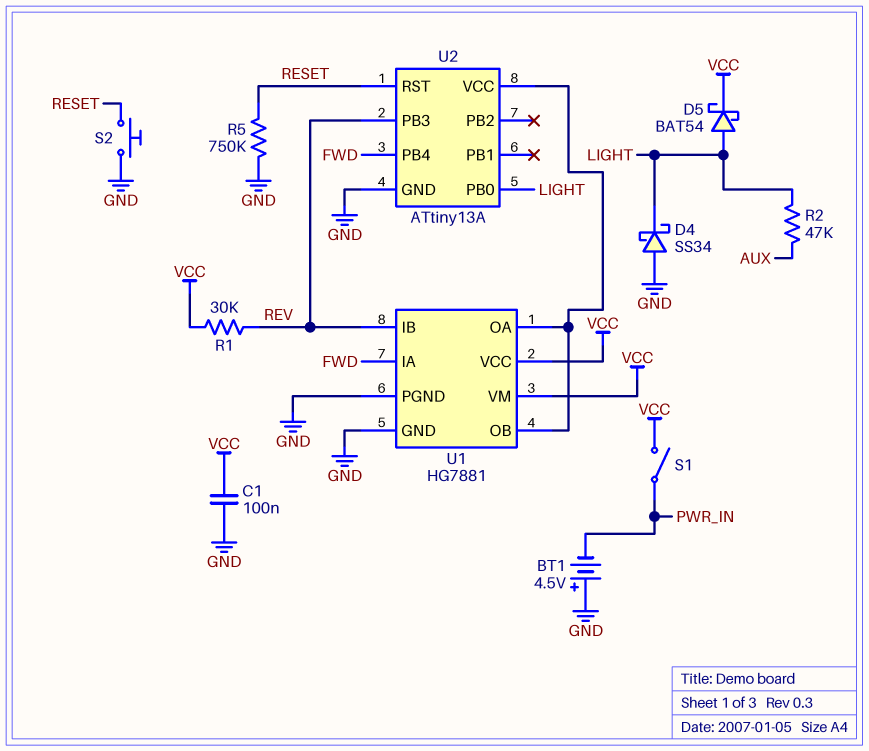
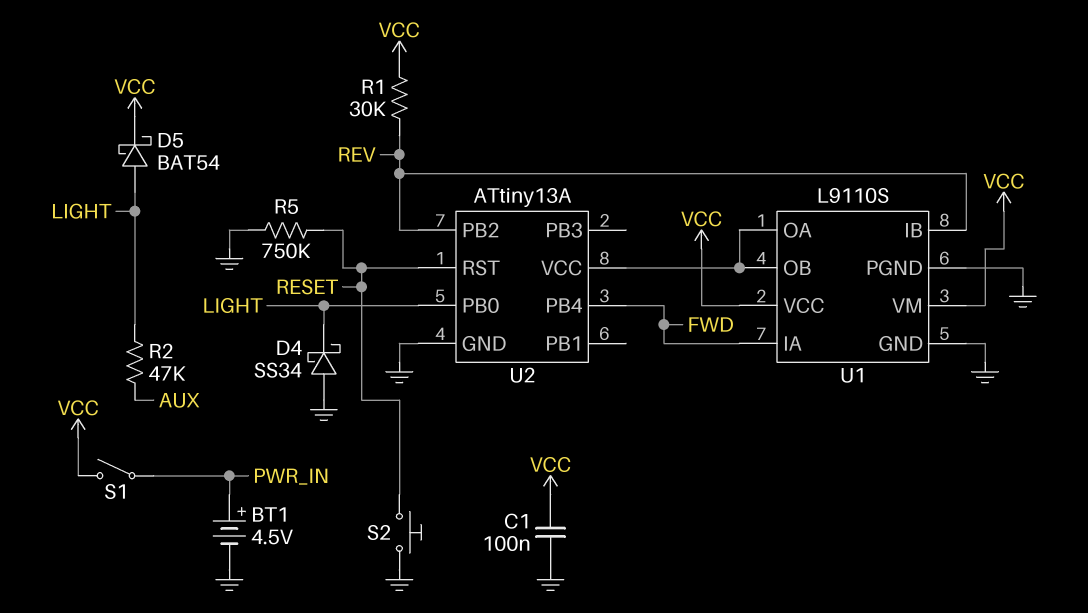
BT1: 4.5V (plus GND, minus PWR_IN) -> 4.5V (plus PWR_IN, minus GND)
U1: HG7881 -> L9110S
U2 pin PB2: none -> REV
U2 pin PB3: REV -> none

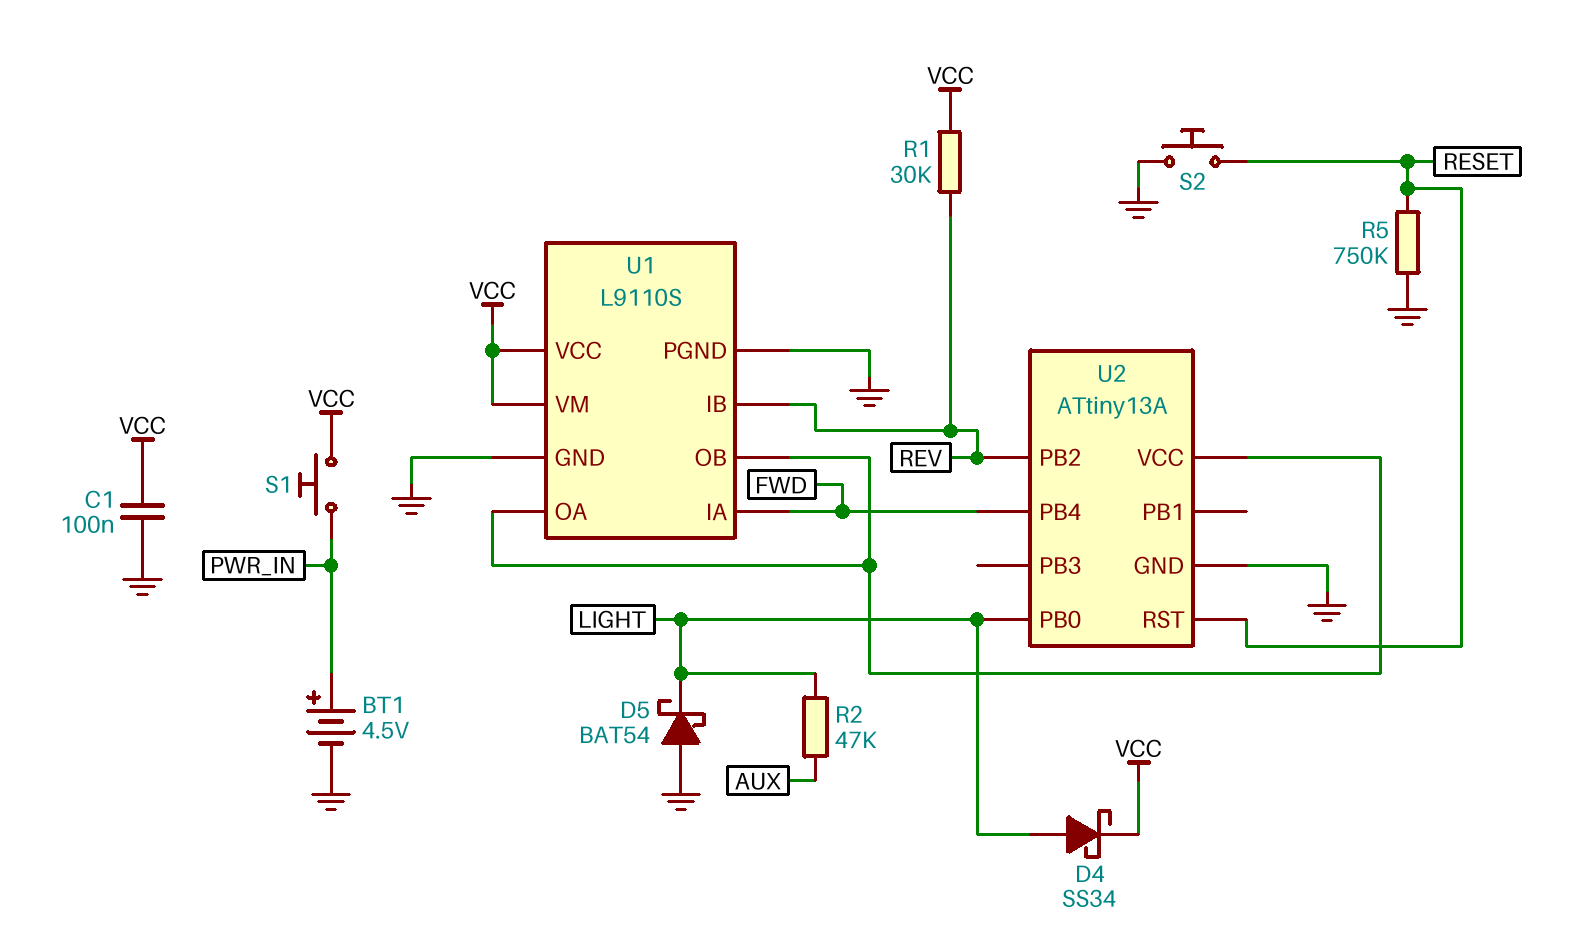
D4: schottky SS34 (A GND, K LIGHT) -> schottky SS34 (A LIGHT, K VCC)
D5: schottky BAT54 (A LIGHT, K VCC) -> schottky BAT54 (A GND, K LIGHT)
S1: switch (PWR_IN, VCC) -> button (PWR_IN, VCC)

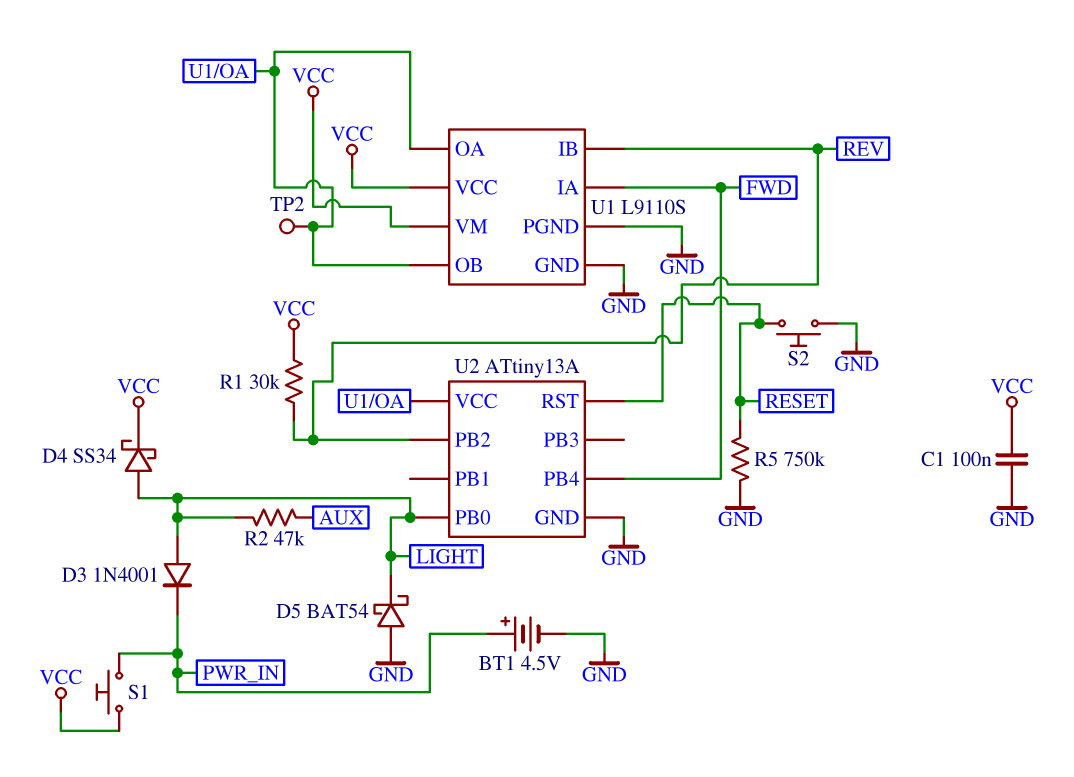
D3: none -> diode 1N4001 (A LIGHT, K PWR_IN)
TP2: none -> test point (U1/OA)

